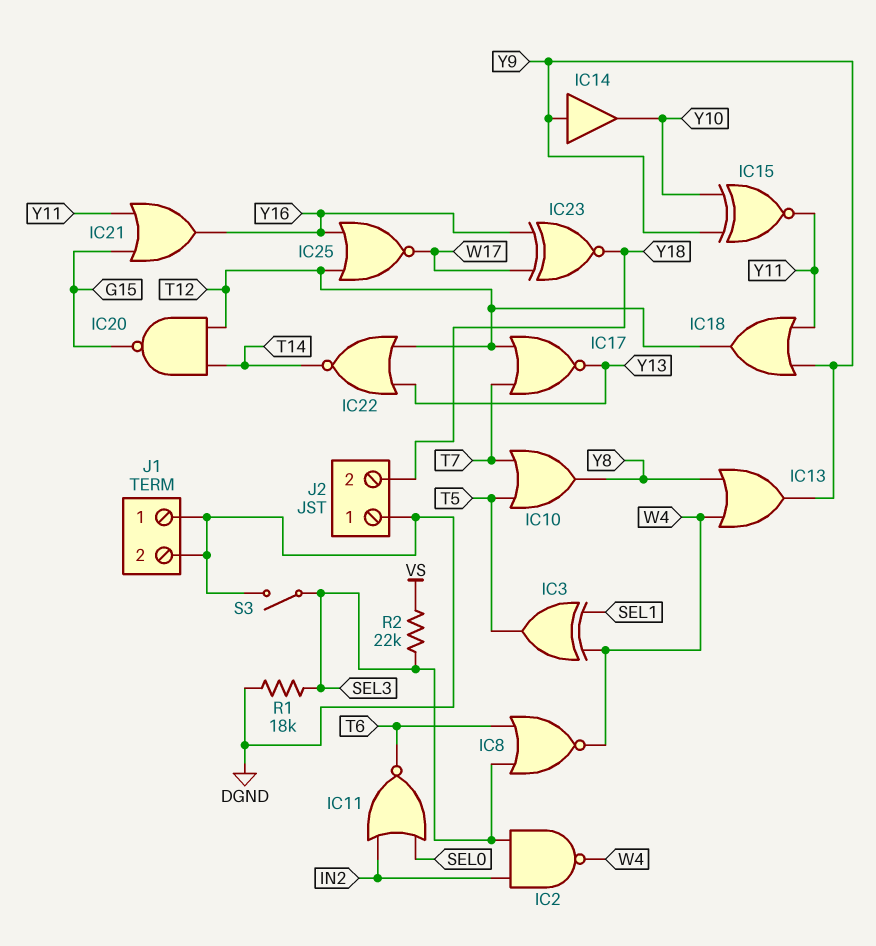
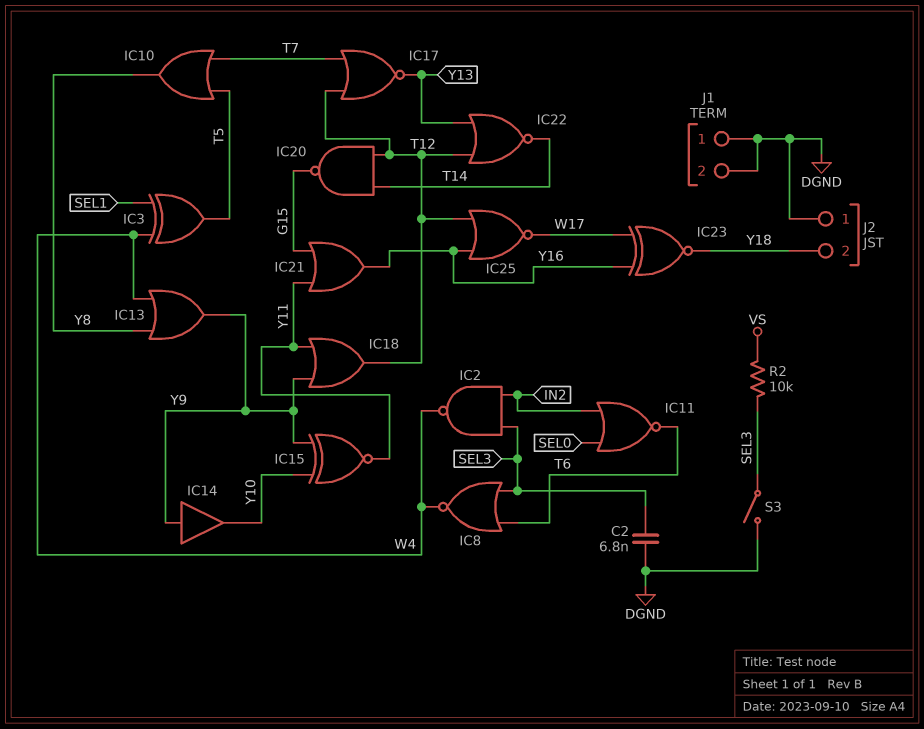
C2: none -> 6.8nF (DGND, SEL3)
R1: 18k (DGND, SEL3) -> none
R2: 22k (SEL3, VS) -> 10k (SEL3, VS)

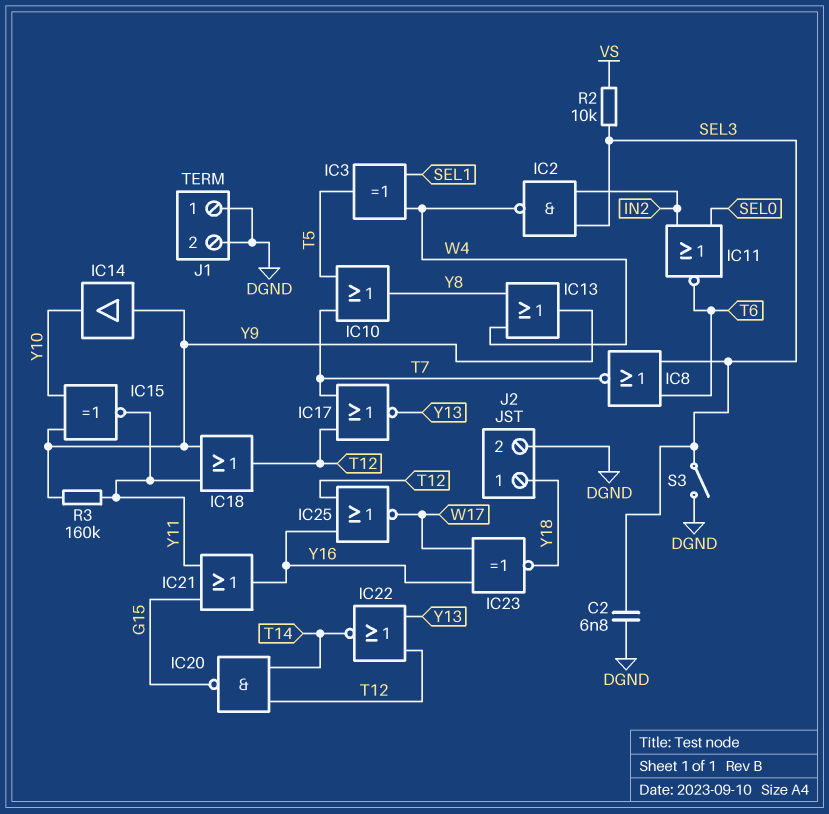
IC8: NOR (in SEL3, in T6, out W4) -> NOR (in SEL3, in T6, out T7)
J2 pin 1: DGND -> Y18
J2 pin 2: Y18 -> DGND
R3: none -> 160k (Y9, Y11)

